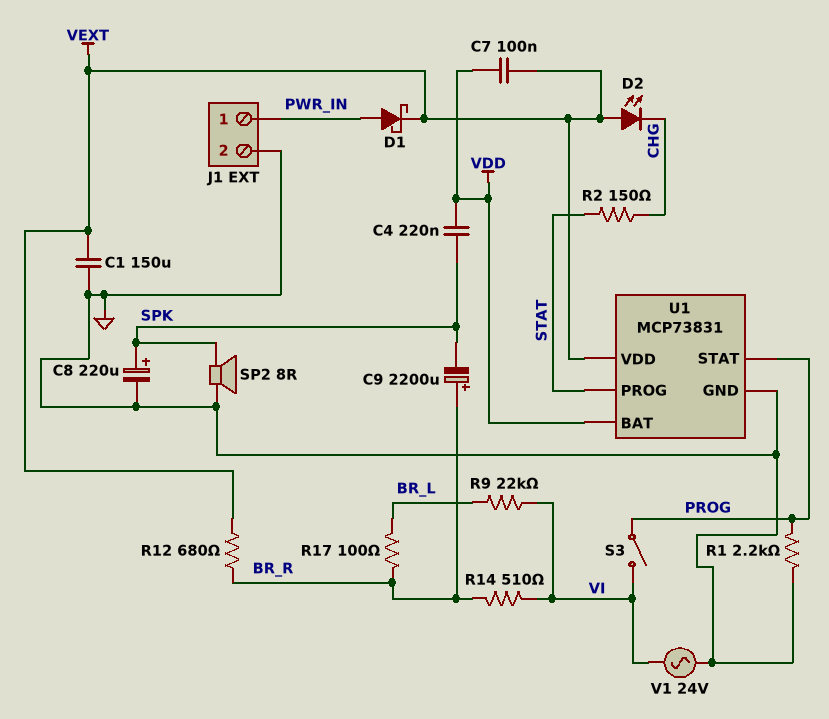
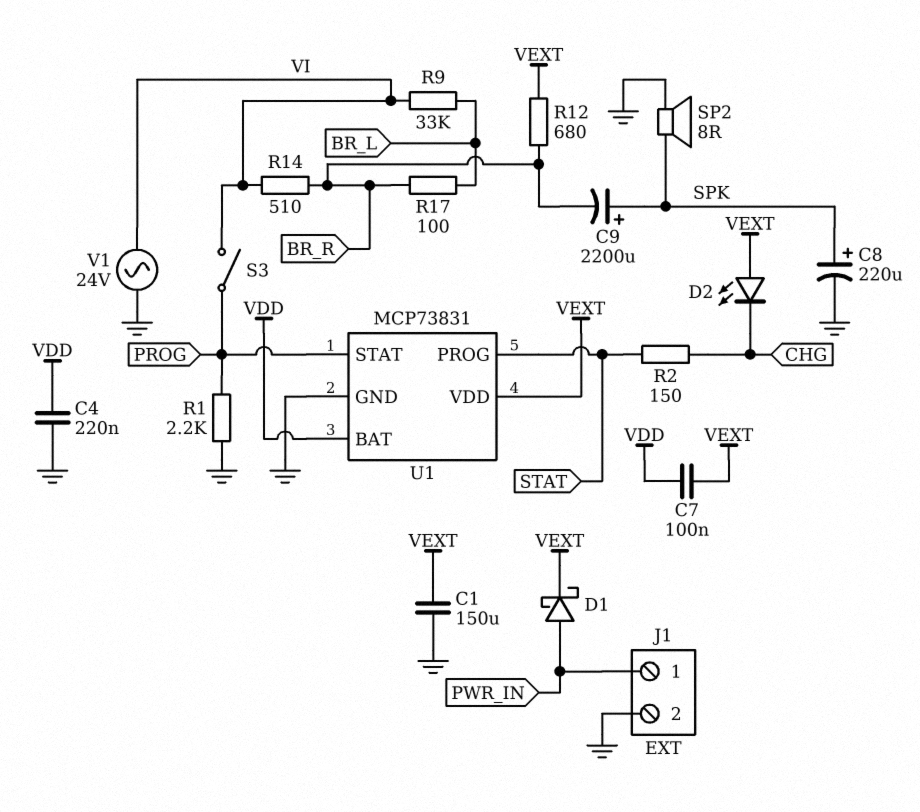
C4: 220nF (SPK, VDD) -> 220nF (GND, VDD)
C9: 2200uF (plus BR_R, minus SPK) -> 2200uF (plus SPK, minus BR_R)
R9: 22k (BR_L, VI) -> 33k (BR_L, VI)

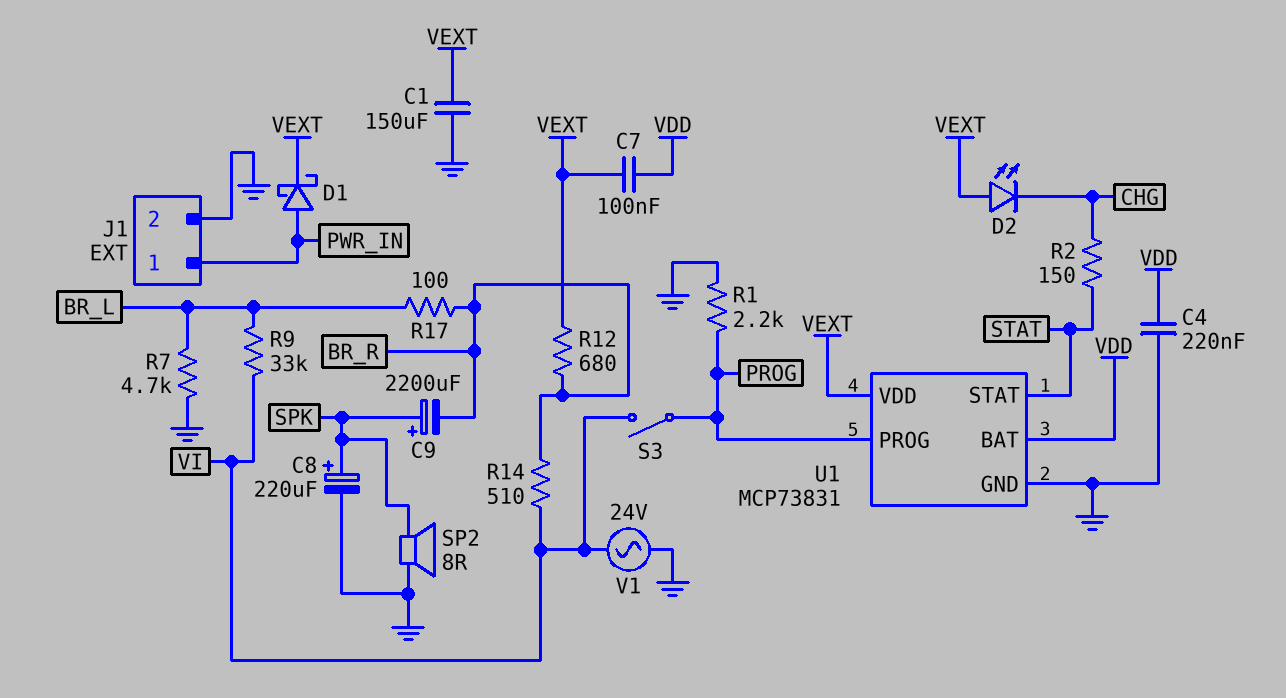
R7: none -> 4.7k (BR_L, GND)
U1 pin PROG: STAT -> PROG
U1 pin STAT: PROG -> STAT

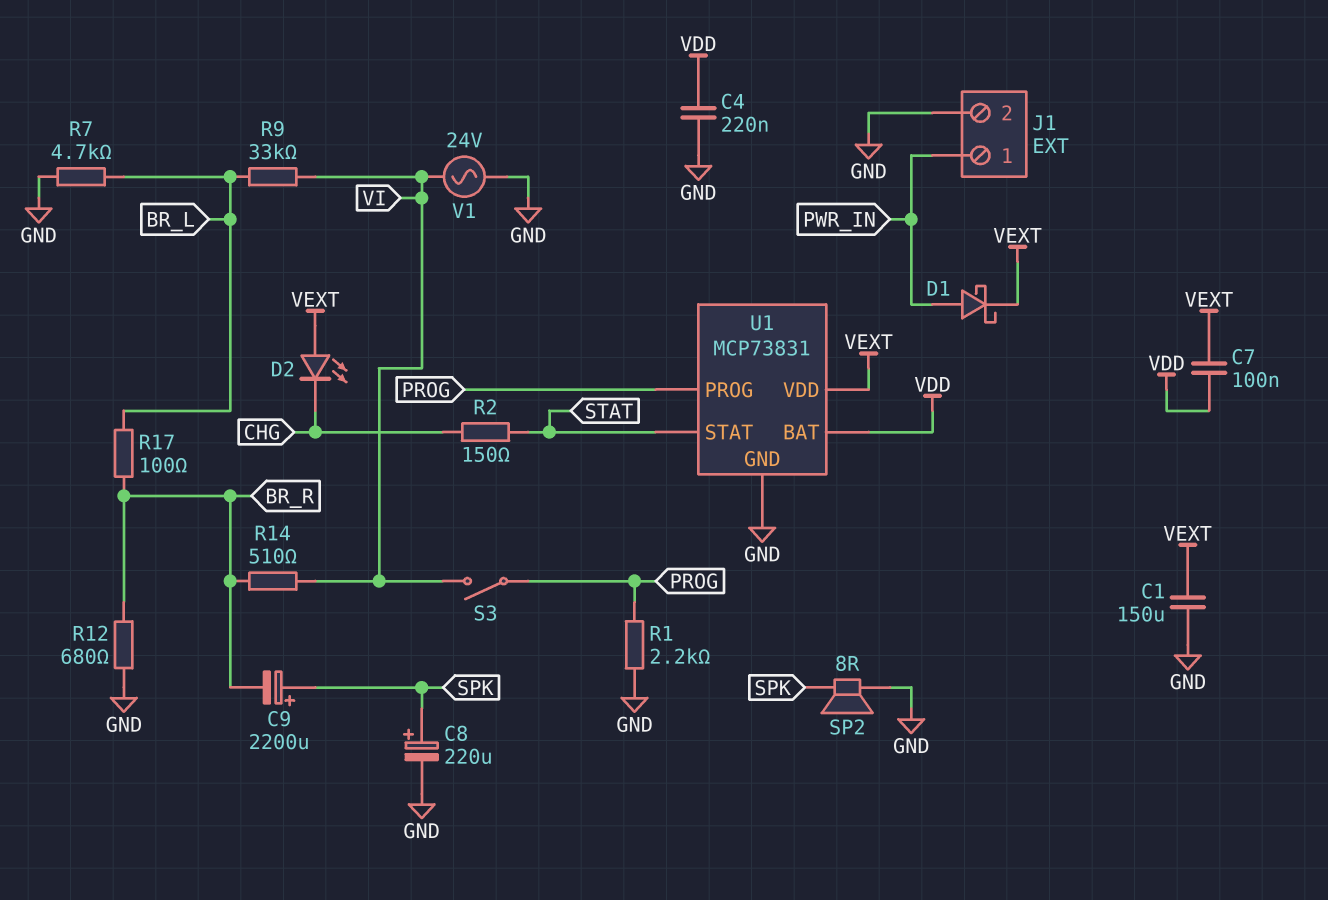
R12: 680 (BR_R, VEXT) -> 680 (BR_R, GND)

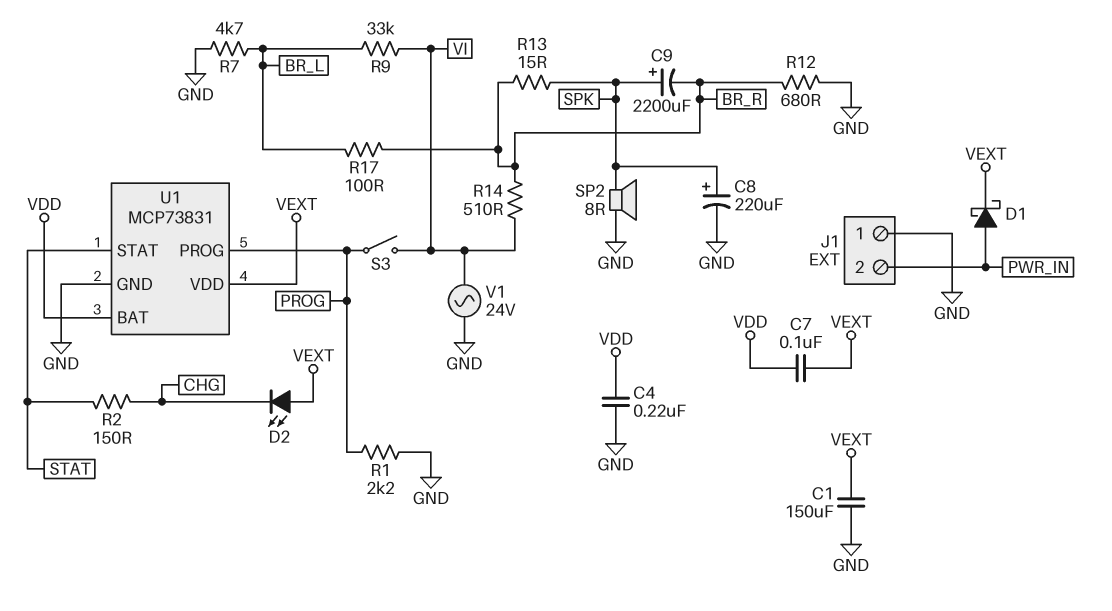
J1 pin 1: PWR_IN -> GND
J1 pin 2: GND -> PWR_IN
R13: none -> 15 (BR_R, SPK)

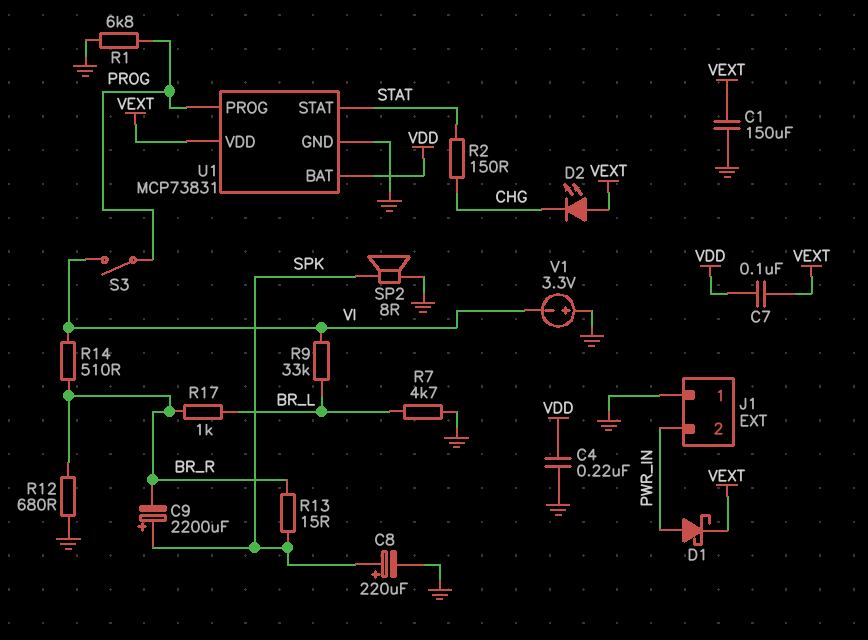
R1: 2.2k (GND, PROG) -> 6.8k (GND, PROG)
R17: 100 (BR_L, BR_R) -> 1k (BR_L, BR_R)
V1: AC 24V (GND, VI) -> 3.3V (plus GND, minus VI)

